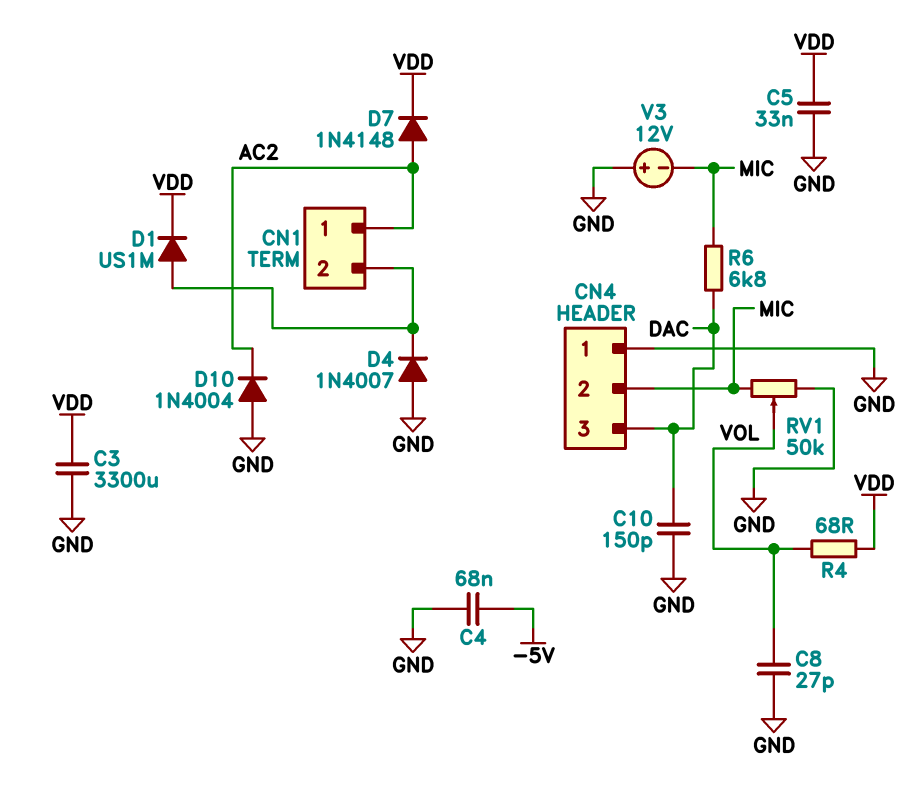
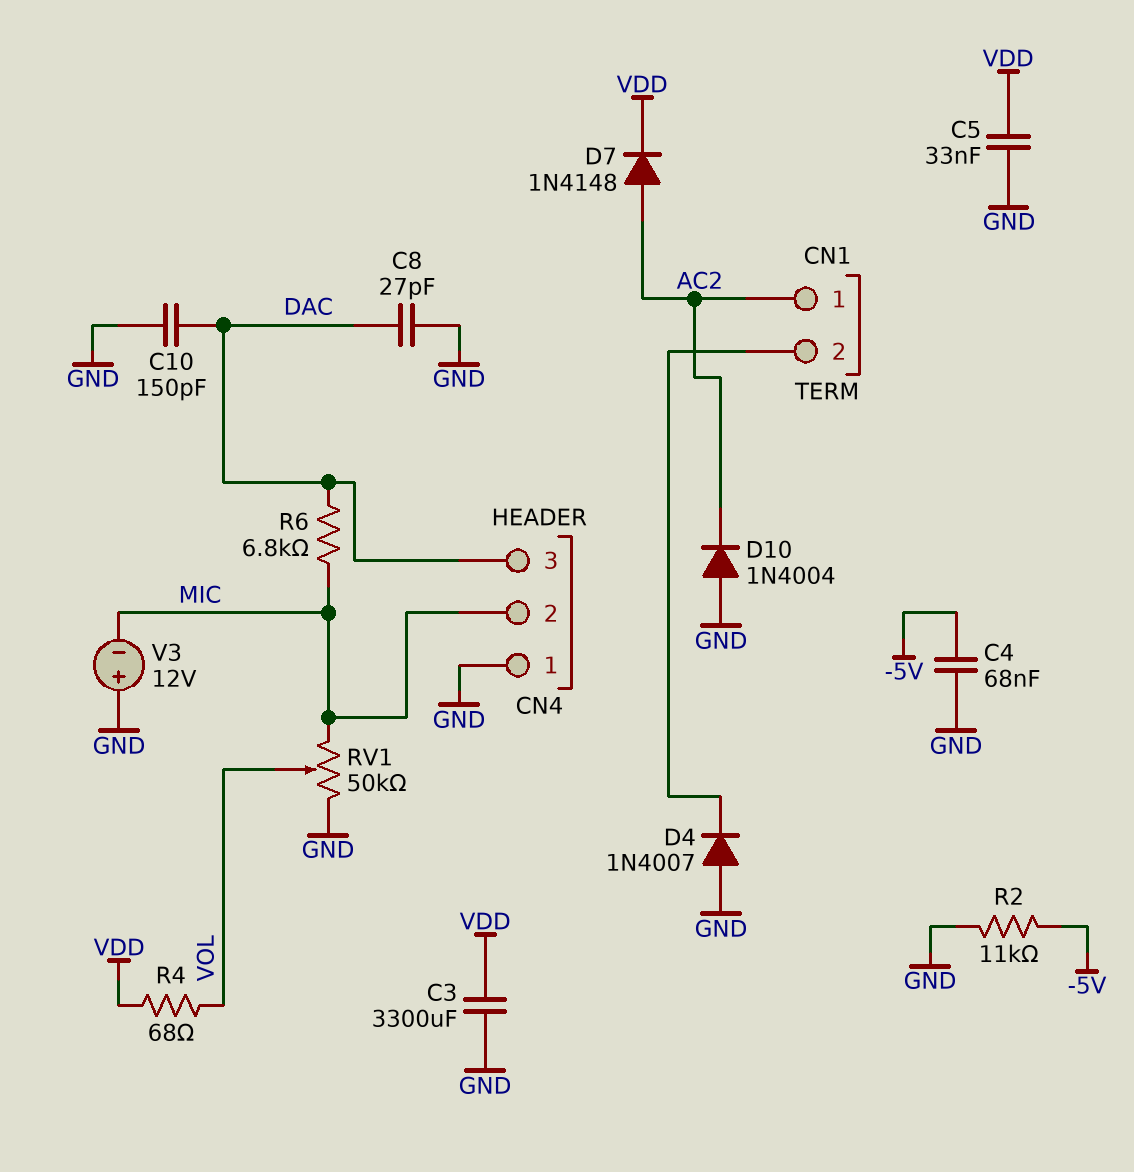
C8: 27pF (GND, VOL) -> 27pF (DAC, GND)
D1: diode US1M (A CN1/2, K VDD) -> none
R2: none -> 11k (-5V, GND)

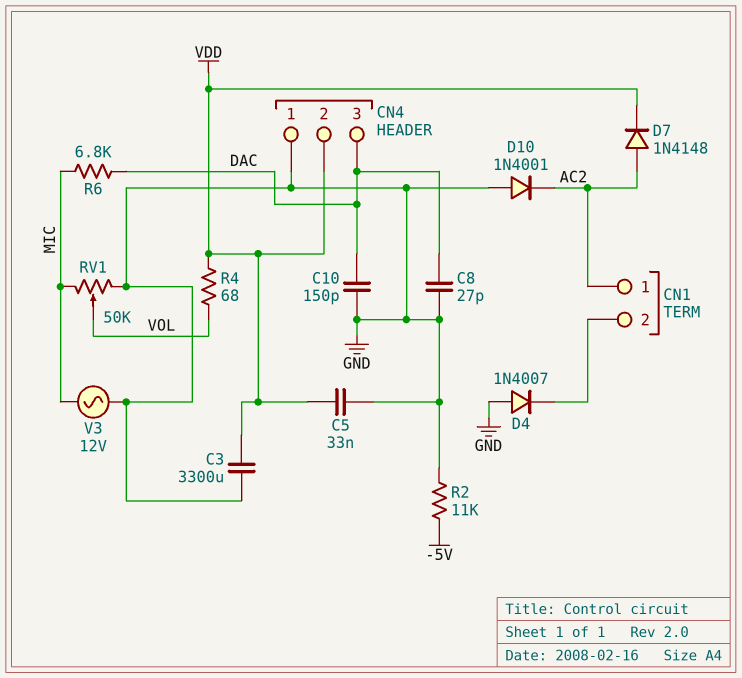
C4: 68nF (-5V, GND) -> none
CN4 pin 2: MIC -> VDD
D10: diode 1N4004 (A GND, K AC2) -> diode 1N4001 (A GND, K AC2)
V3: 12V (plus GND, minus MIC) -> AC 12V (GND, MIC)

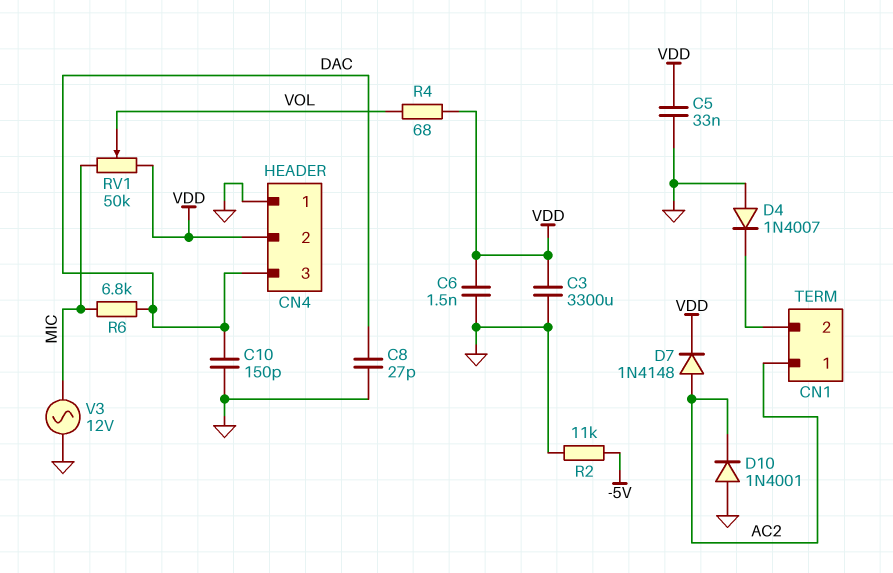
C6: none -> 1.5nF (GND, VDD)
RV1: 50k (GND, MIC, wiper VOL) -> 50k (MIC, VDD, wiper VOL)

